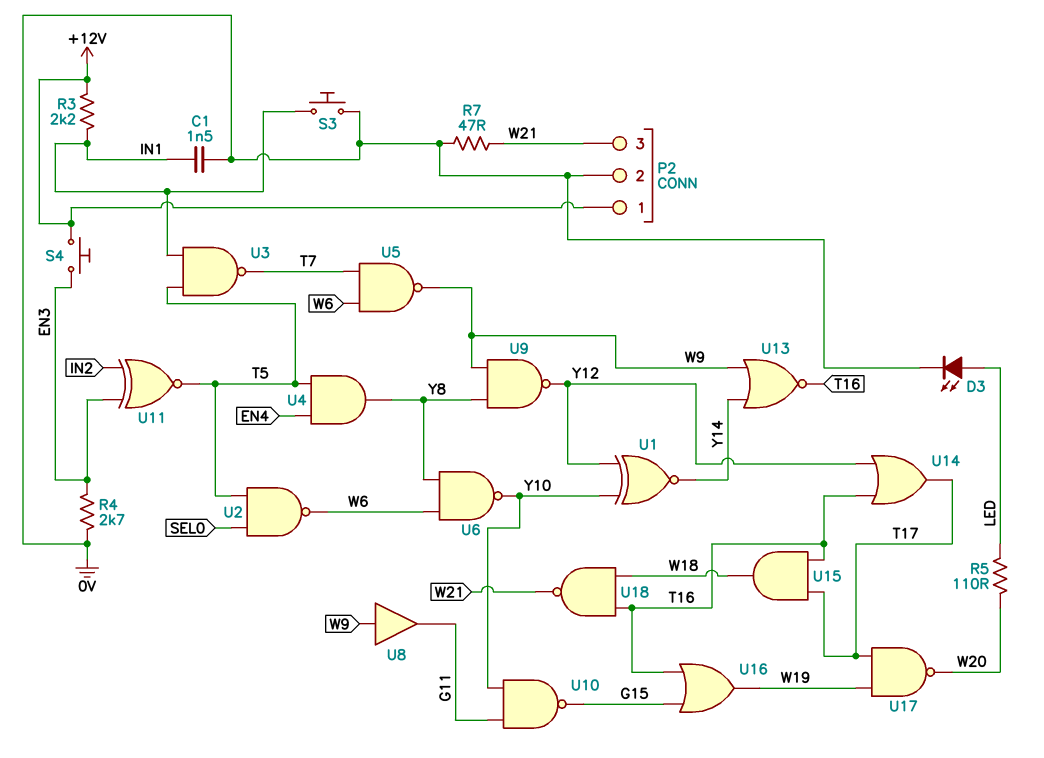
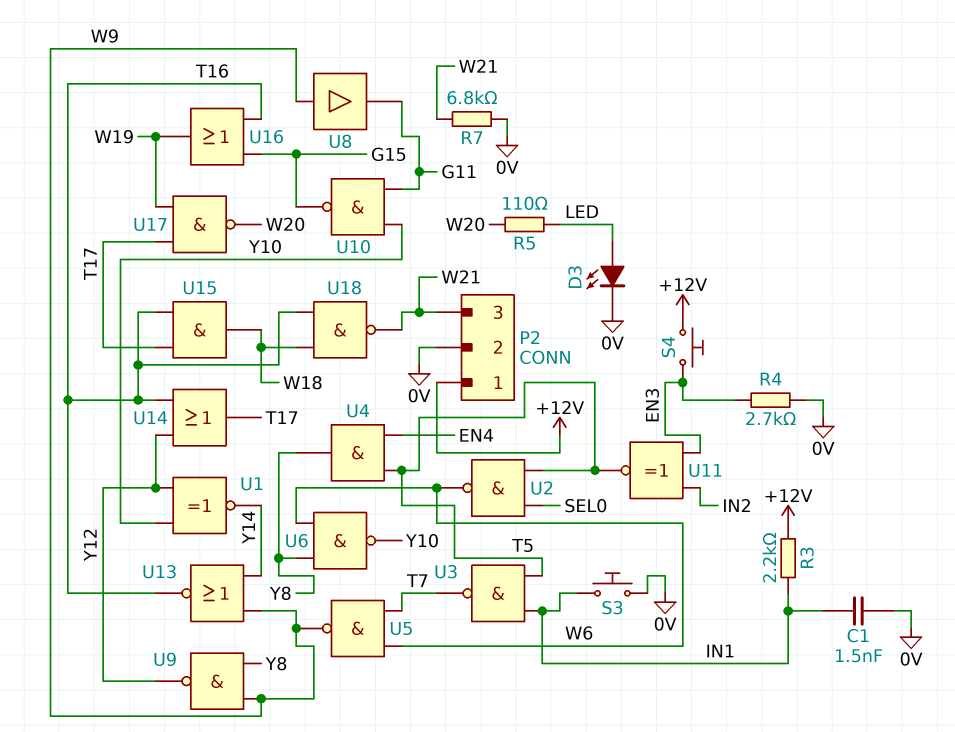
R7: 47 (0V, W21) -> 6.8k (0V, W21)

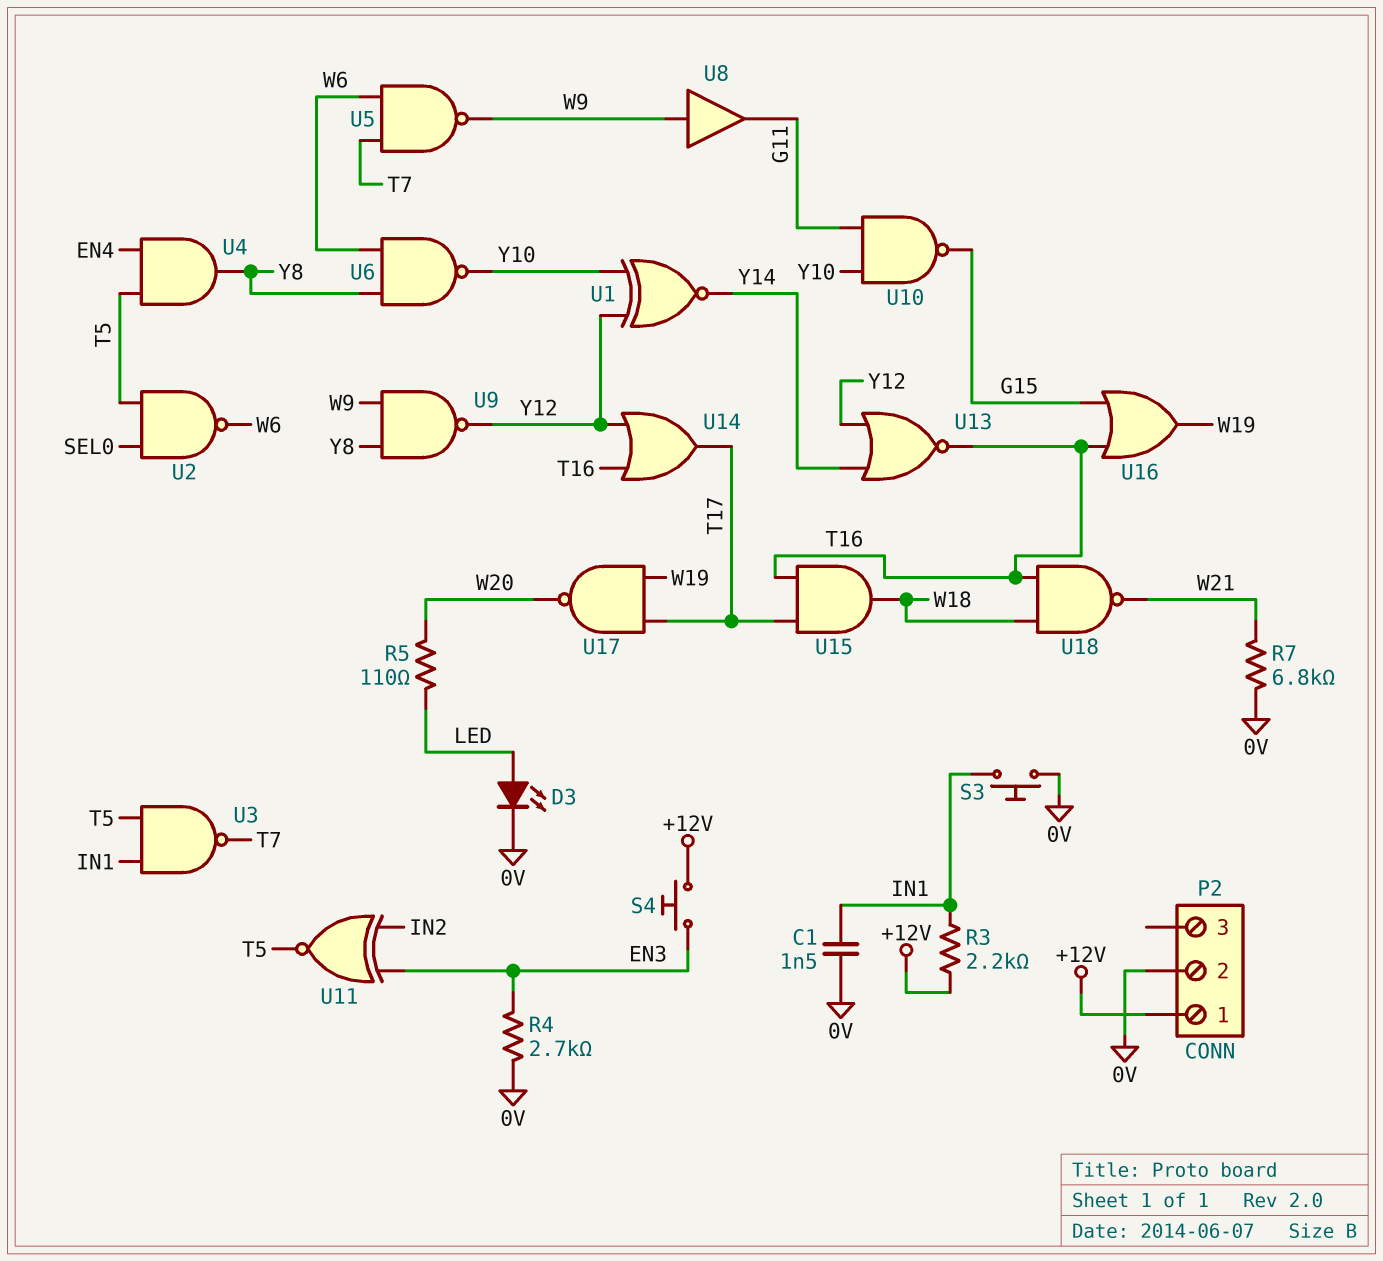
P2 pin 3: W21 -> none
U13: NOR (in W9, in Y14, out T16) -> NOR (in Y12, in Y14, out T16)

